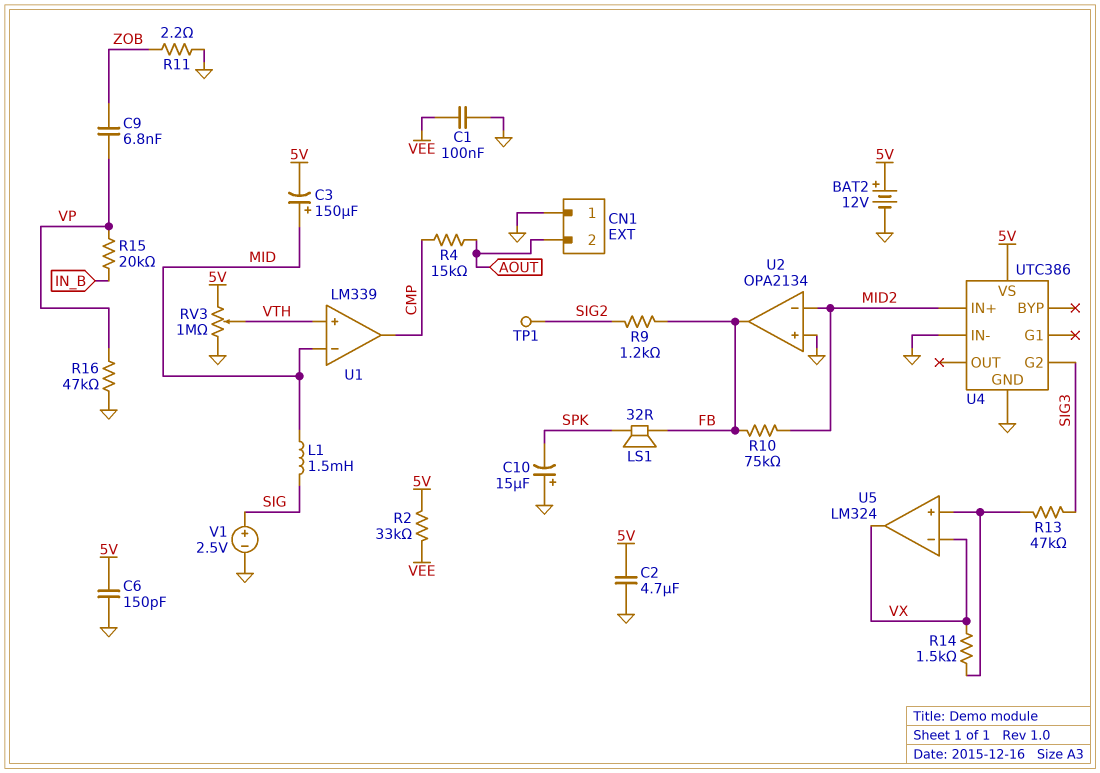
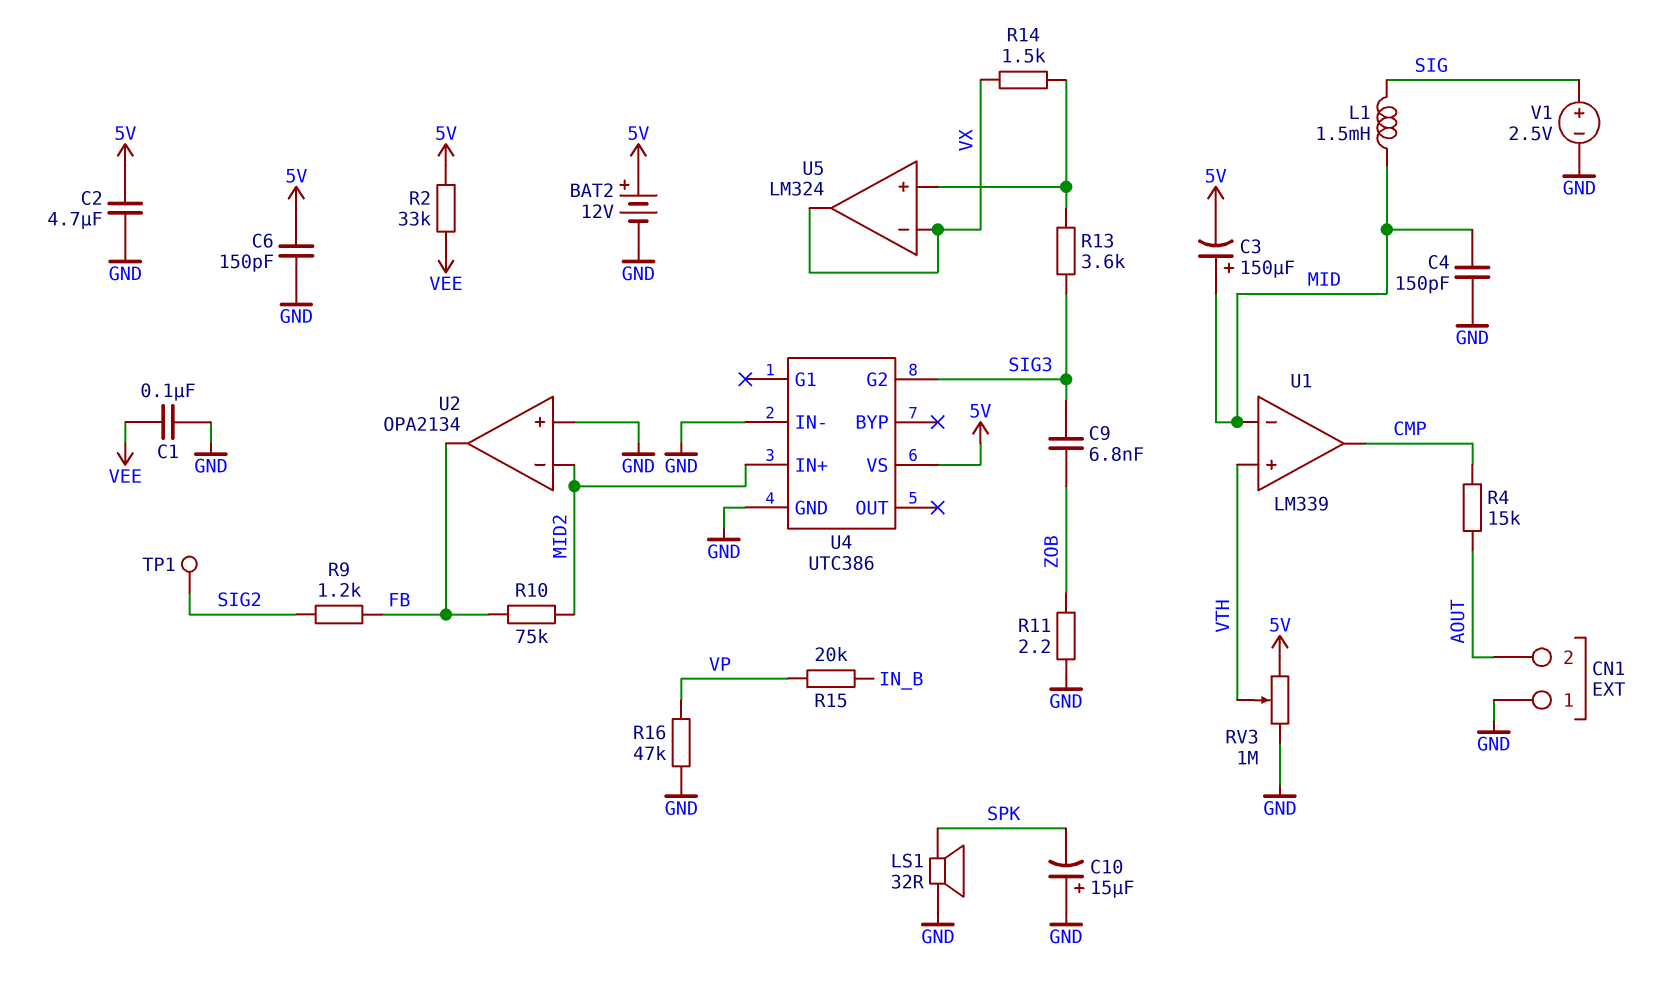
C4: none -> 150pF (GND, MID)
C9: 6.8nF (VP, ZOB) -> 6.8nF (SIG3, ZOB)
LS1: speaker 32R (FB, SPK) -> speaker 32R (GND, SPK)
R13: 47k (SIG3, U5/in+) -> 3.6k (SIG3, U5/in+)

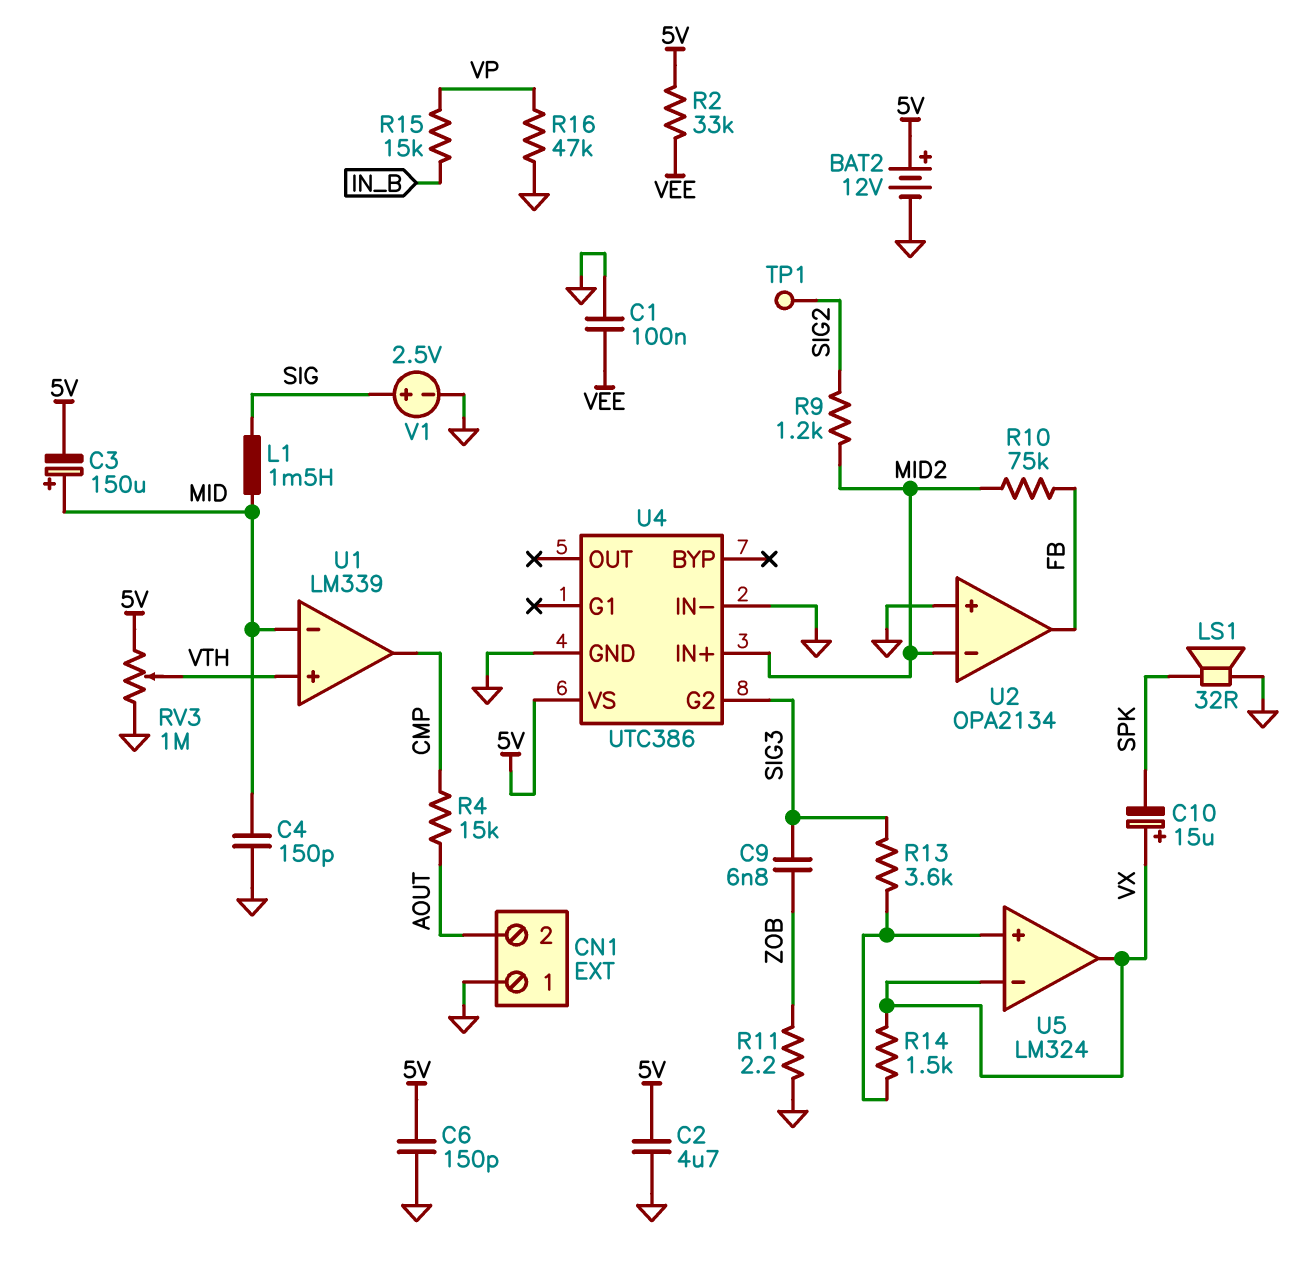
C10: 15uF (plus GND, minus SPK) -> 15uF (plus VX, minus SPK)
R9: 1.2k (FB, SIG2) -> 1.2k (MID2, SIG2)
R15: 20k (IN_B, VP) -> 15k (IN_B, VP)

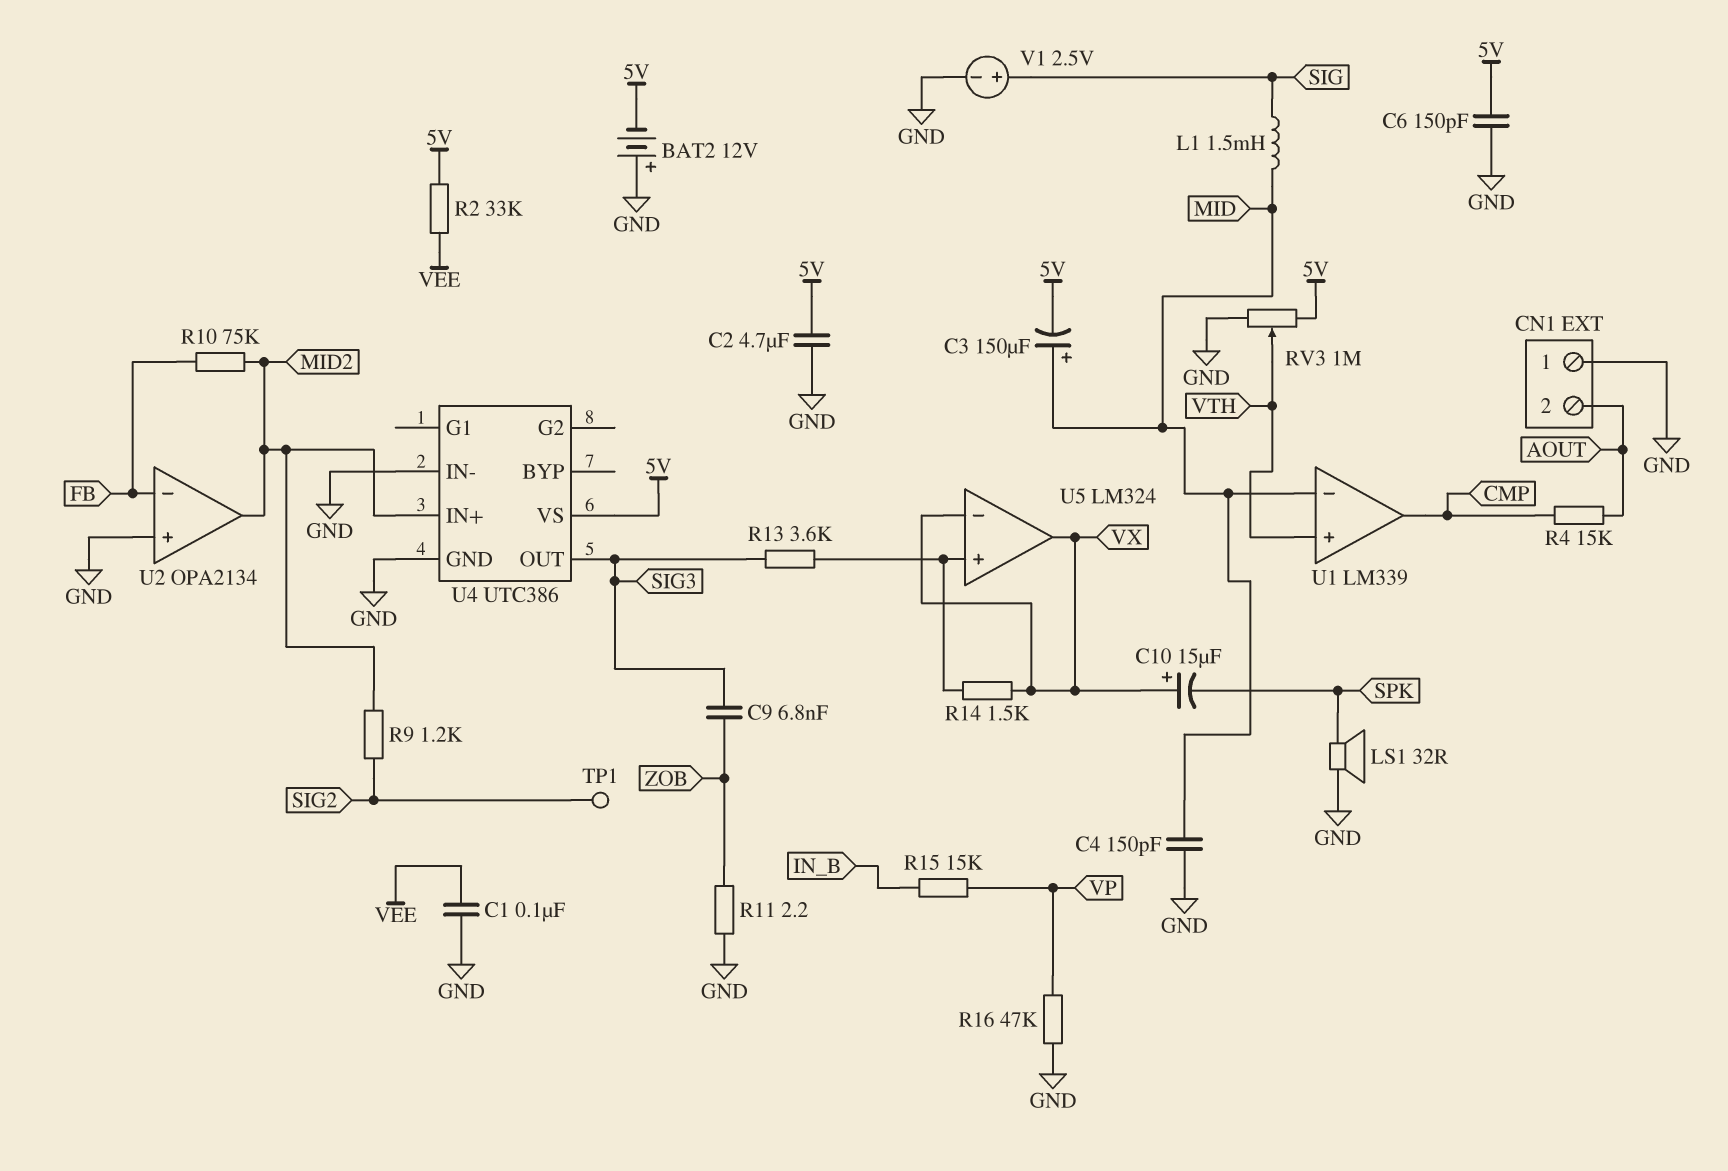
BAT2: 12V (plus 5V, minus GND) -> 12V (plus GND, minus 5V)
U2 pin in-: MID2 -> FB
U2 pin out: FB -> MID2
U4 pin G2: SIG3 -> none
U4 pin OUT: none -> SIG3

